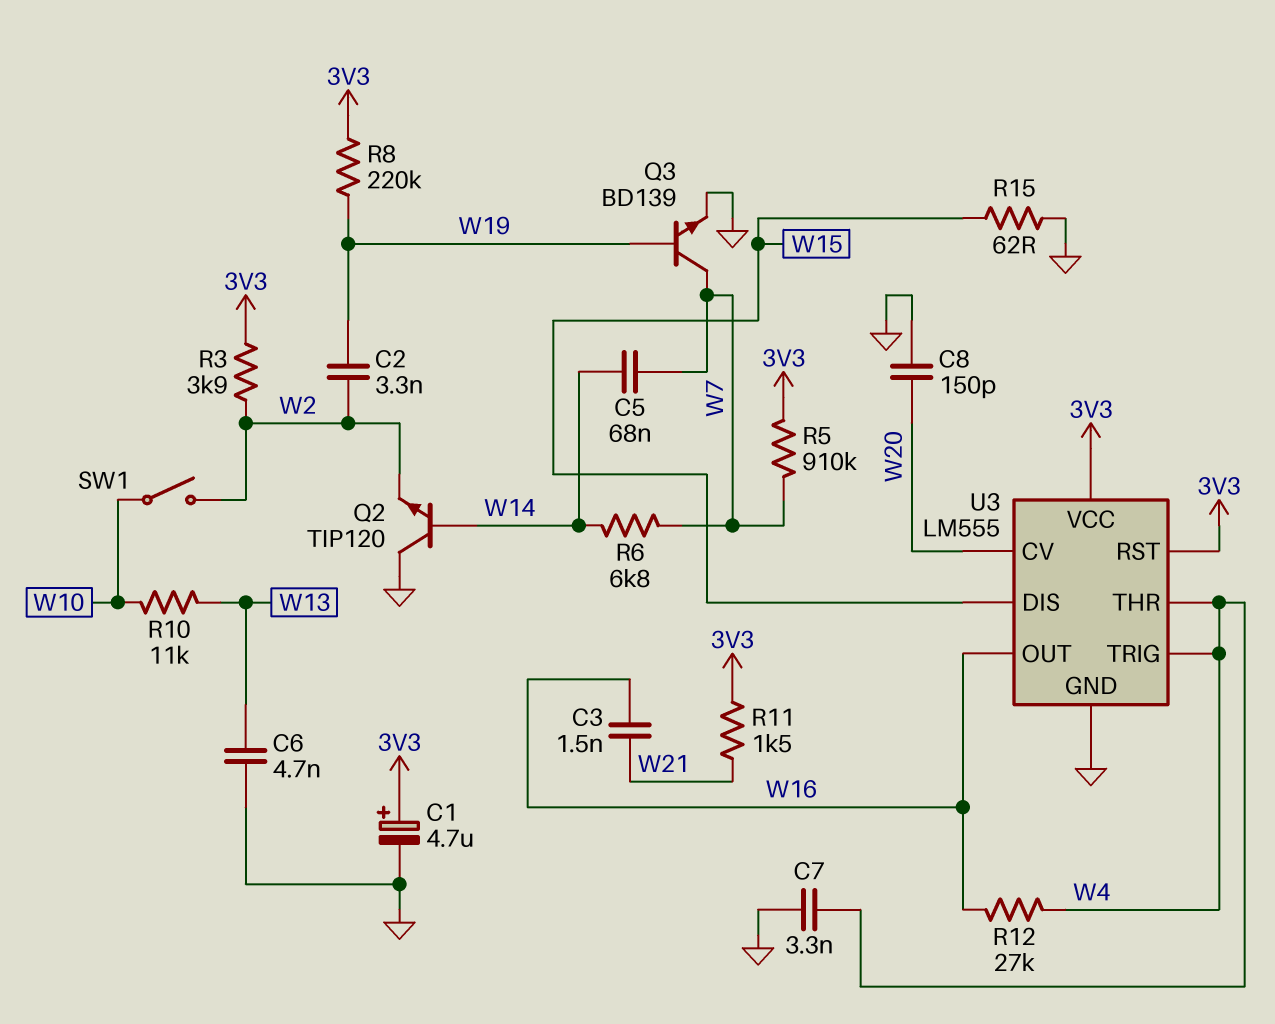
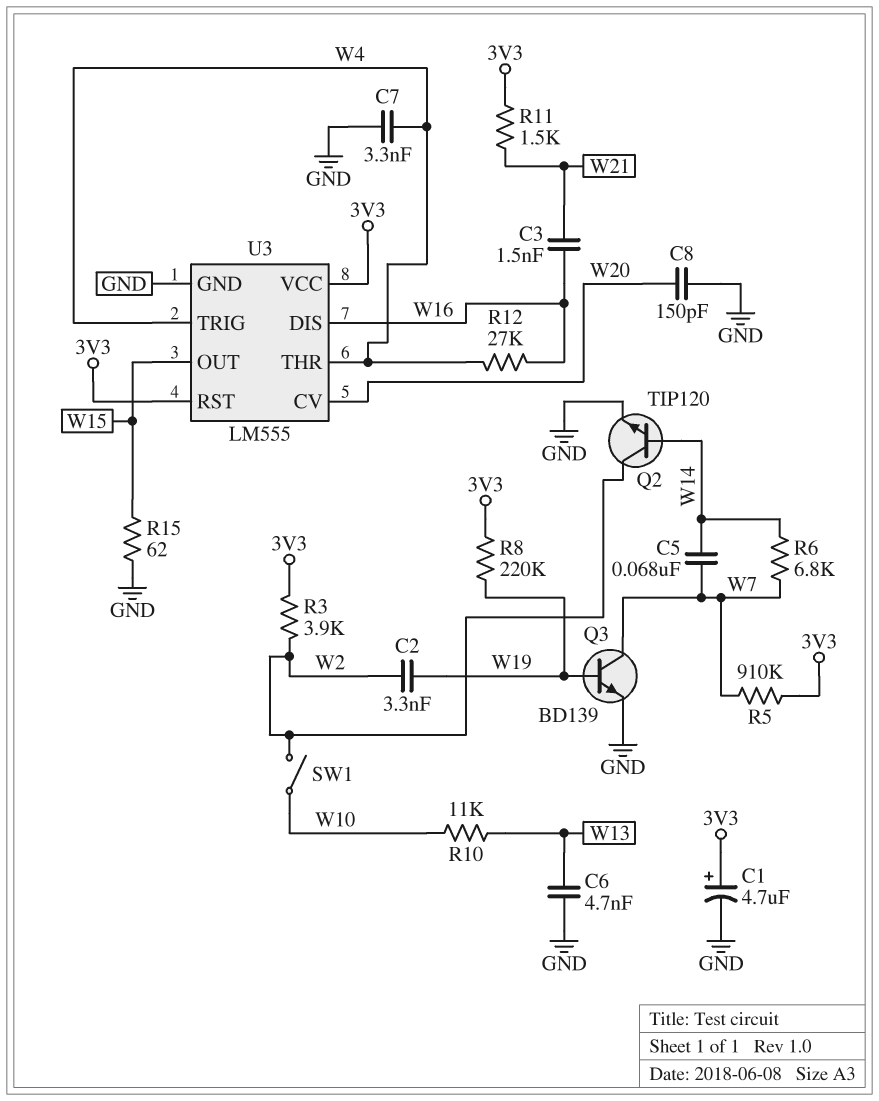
Q2: NPN TIP120 (B W14, C GND, E W2) -> NPN TIP120 (B W14, C W2, E GND)
U3 pin DIS: W15 -> W16
U3 pin OUT: W16 -> W15

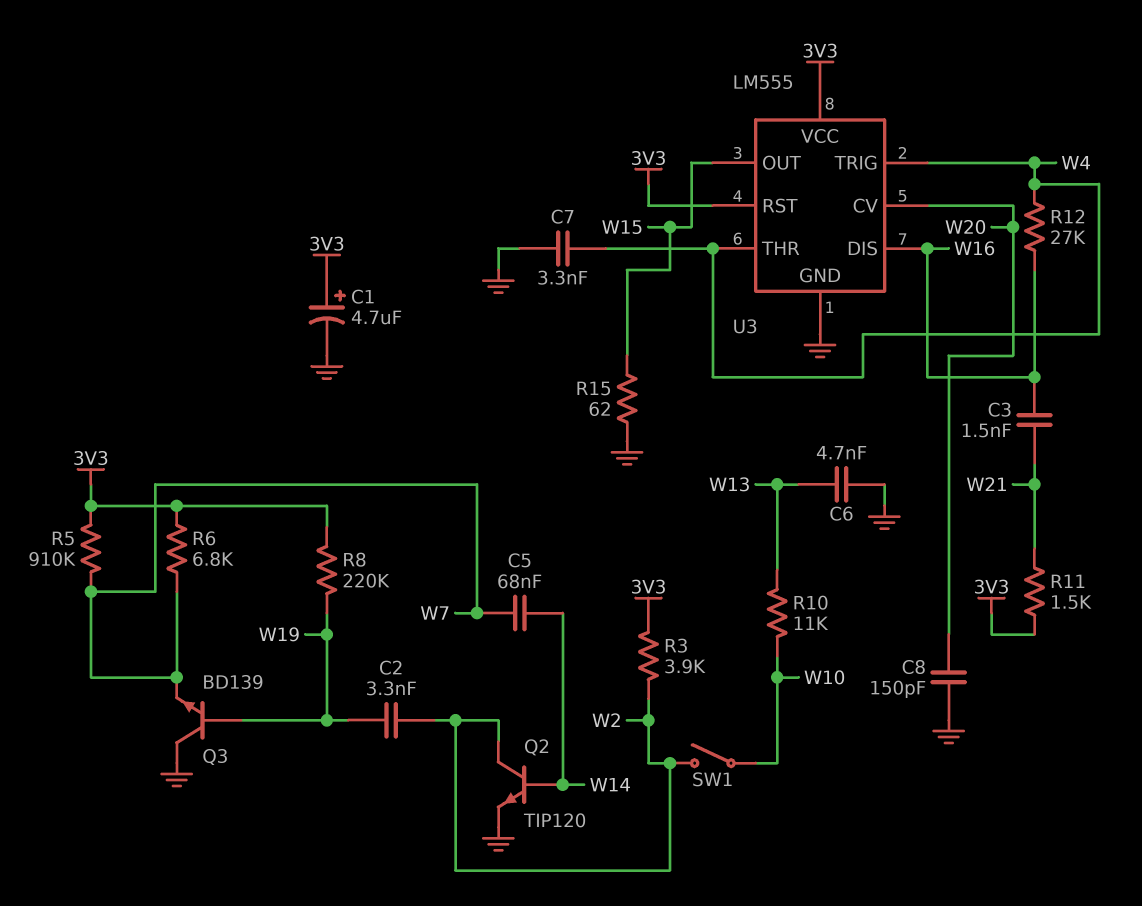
Q3: NPN BD139 (B W19, C W7, E GND) -> NPN BD139 (B W19, C GND, E W7)
R6: 6.8k (W7, W14) -> 6.8k (3V3, W7)

